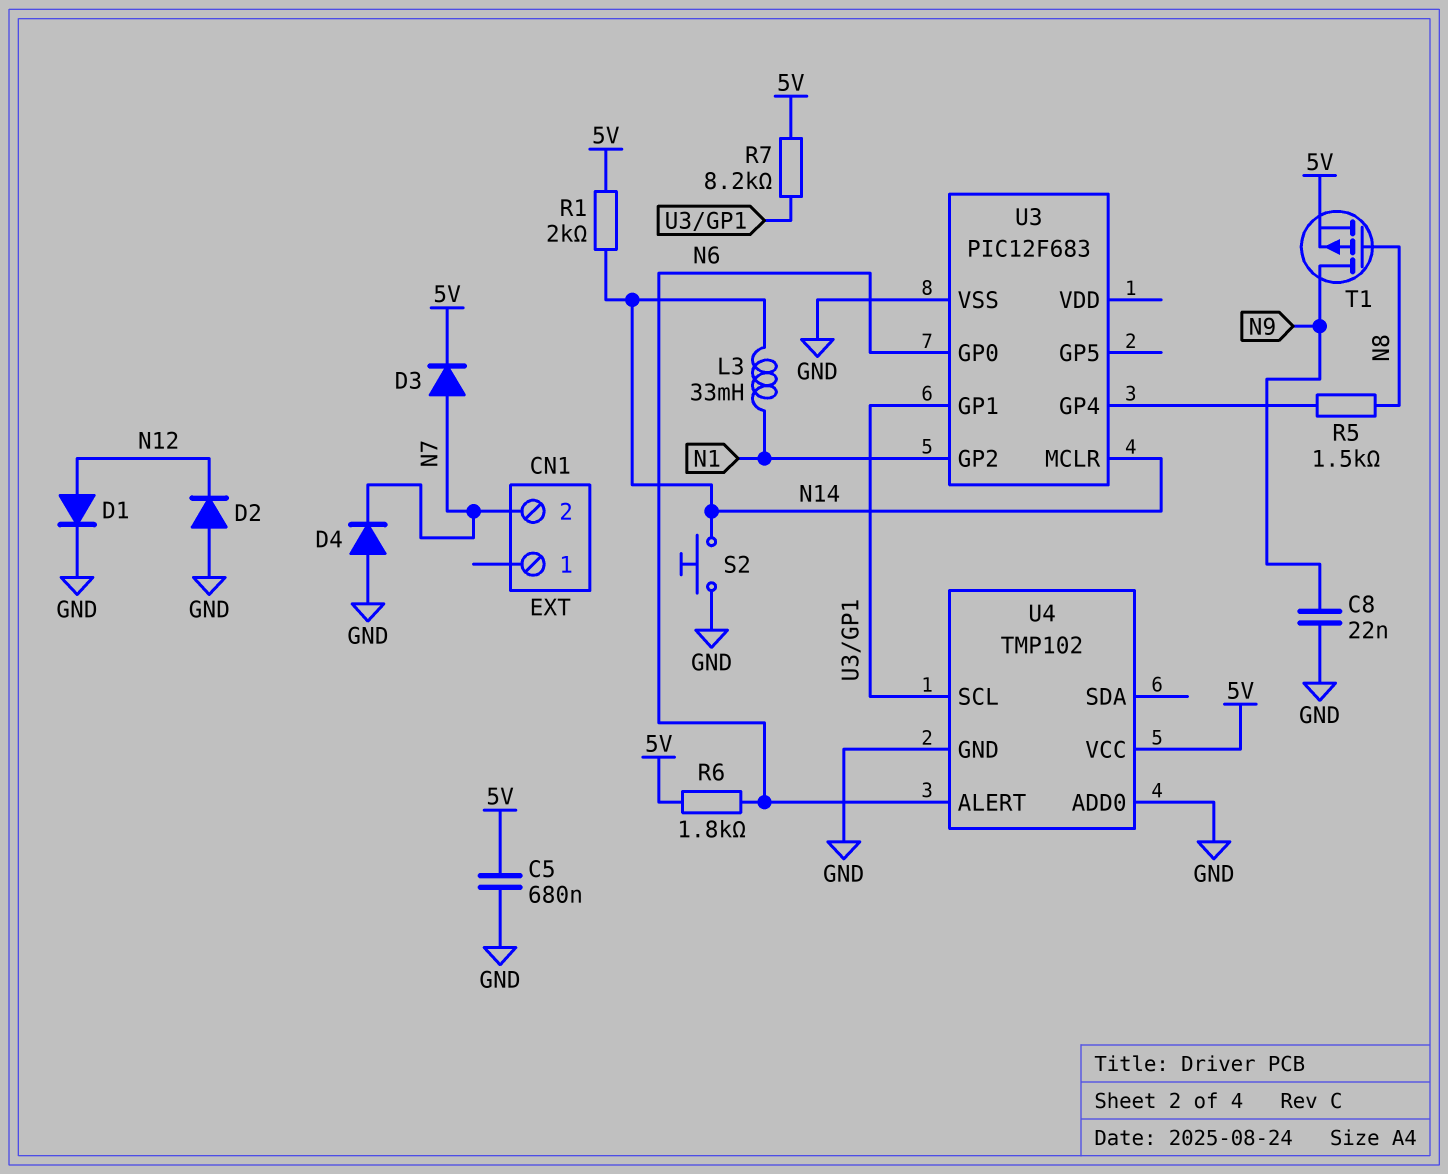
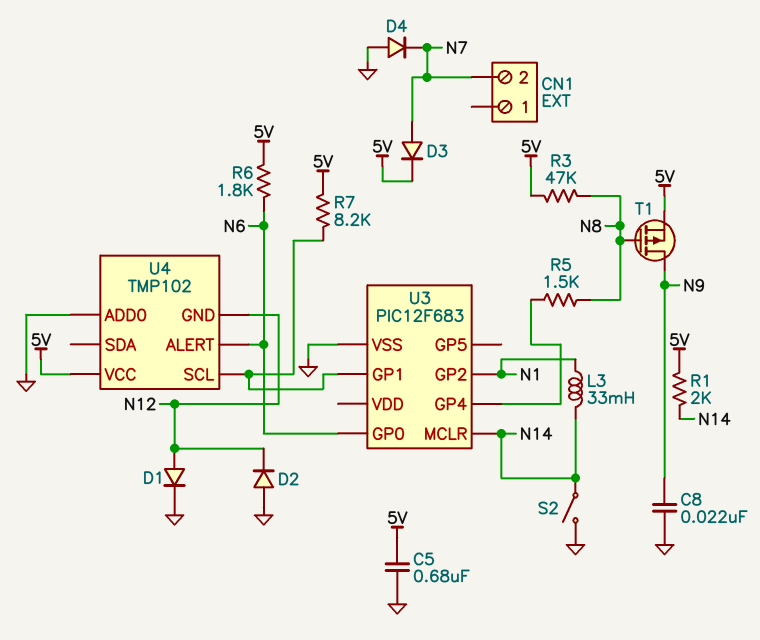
R3: none -> 47k (5V, N8)
S2: button (GND, N14) -> switch (GND, N14)
U4 pin GND: GND -> N12

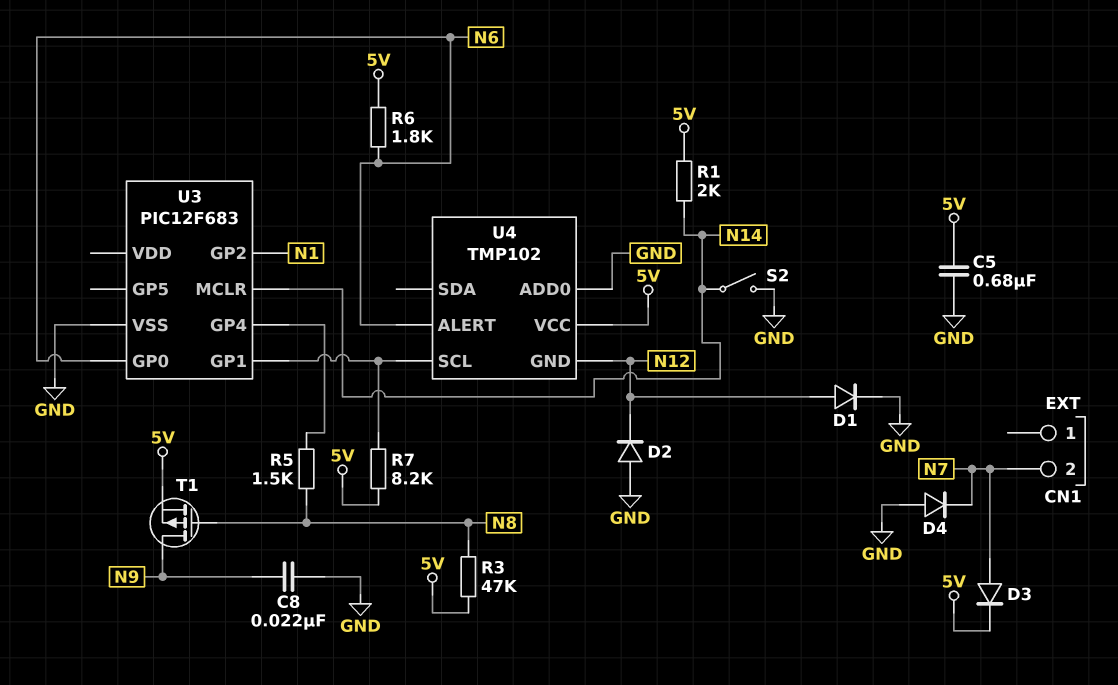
L3: 33mH (N1, N14) -> none

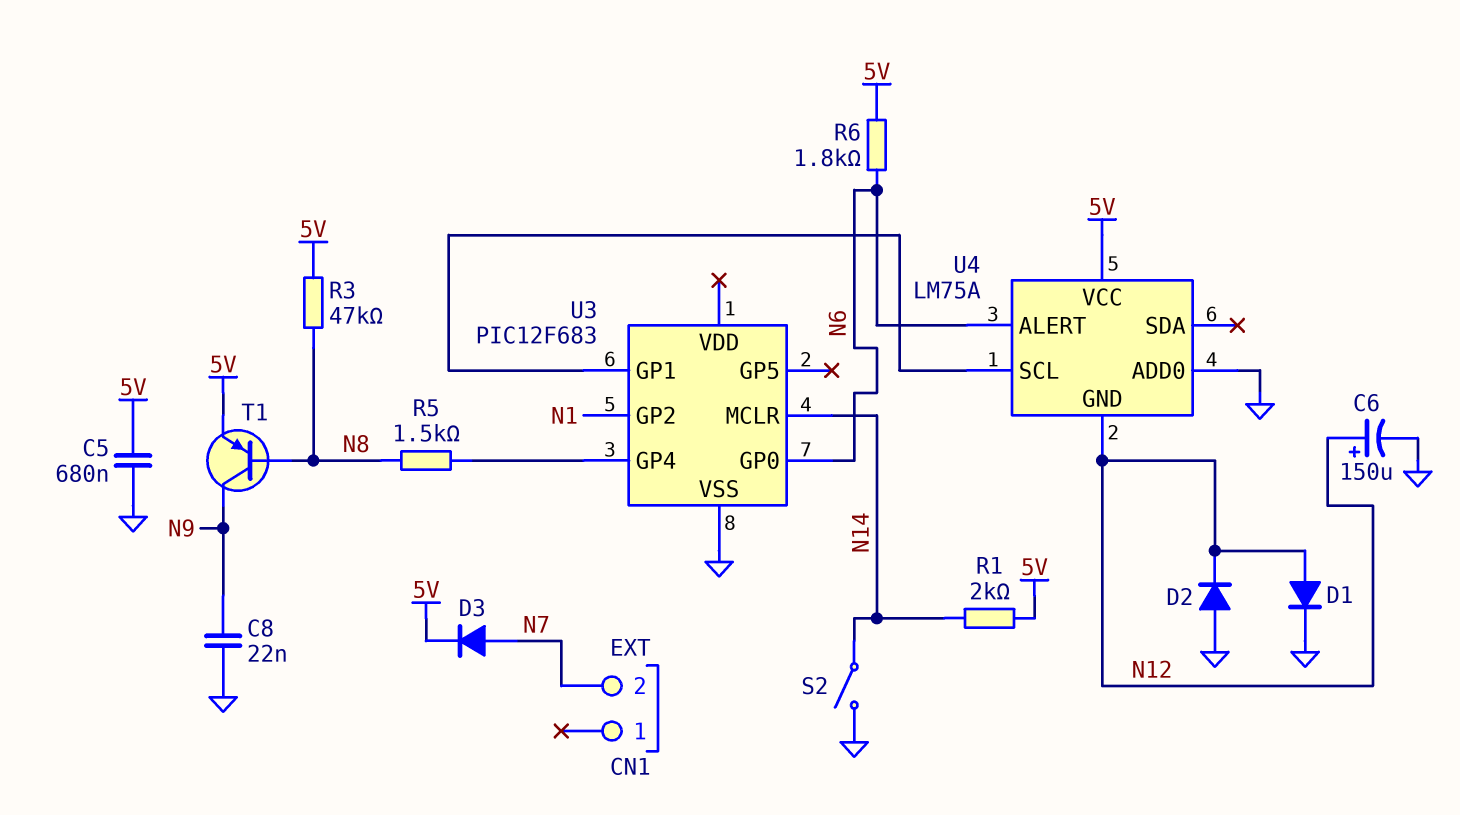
C6: none -> 150uF (plus N12, minus GND)
D4: diode (A GND, K N7) -> none
R7: 8.2k (5V, U3/GP1) -> none
T1: PMOS (G N8, D N9, S 5V) -> PNP (B N8, C N9, E 5V)
U4: TMP102 -> LM75A

